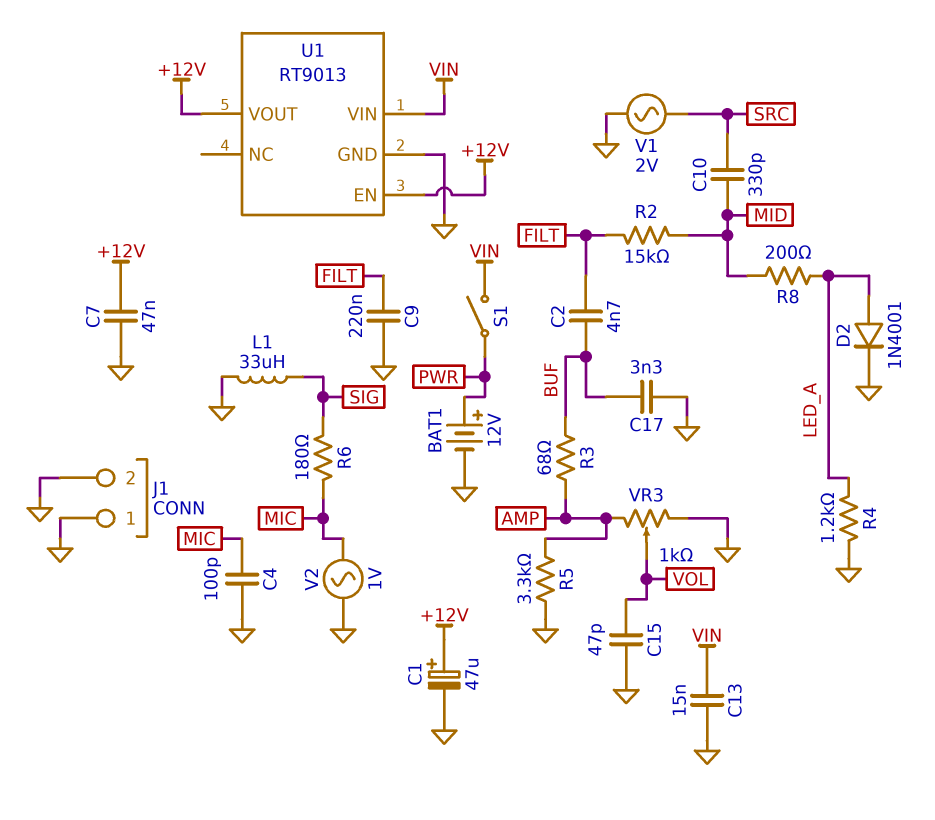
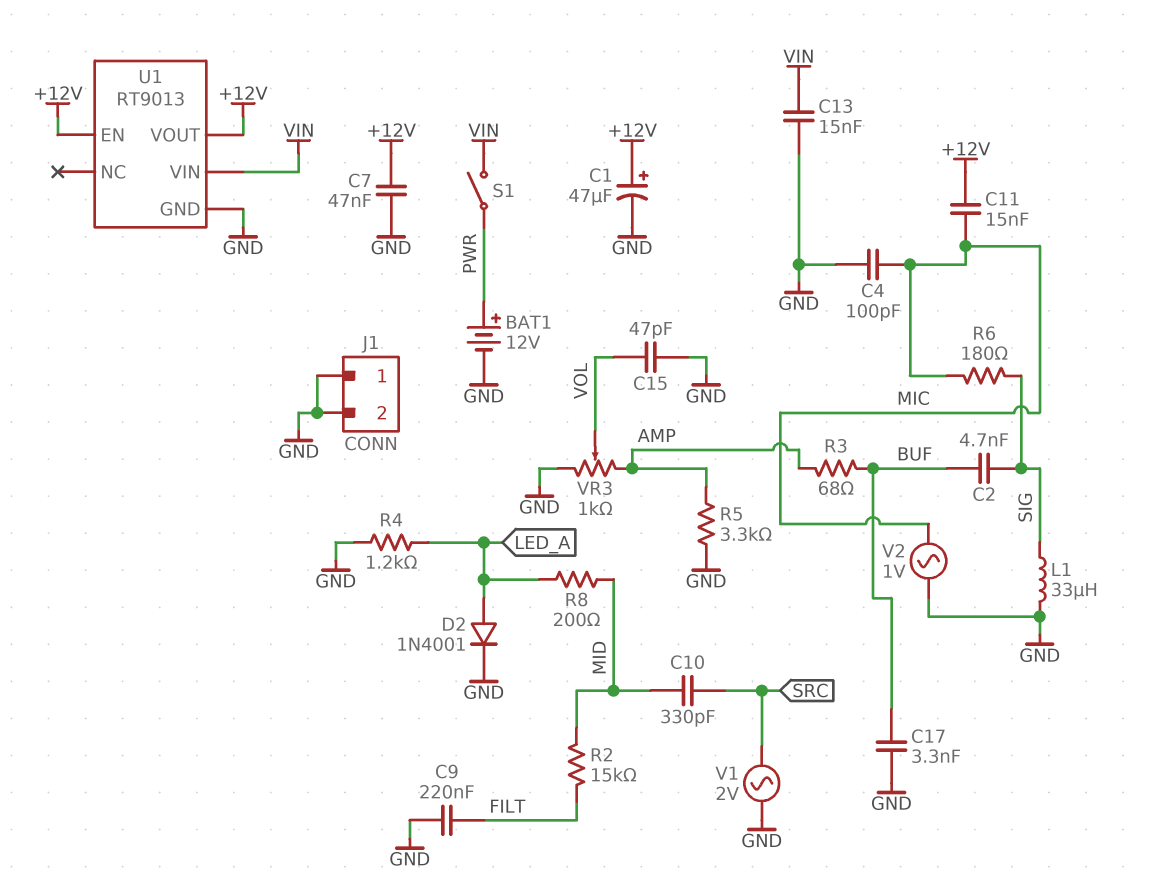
C2: 4.7nF (BUF, FILT) -> 4.7nF (BUF, SIG)
C11: none -> 15nF (+12V, MIC)

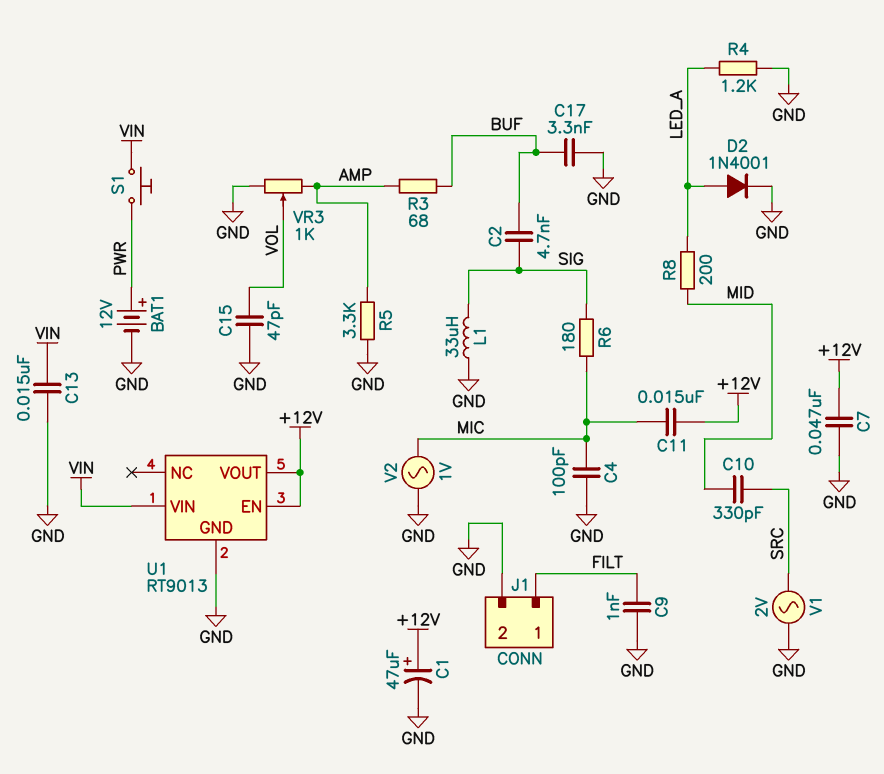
C9: 220nF (FILT, GND) -> 1nF (FILT, GND)
J1 pin 1: GND -> FILT
R2: 15k (FILT, MID) -> none
S1: switch (PWR, VIN) -> button (PWR, VIN)

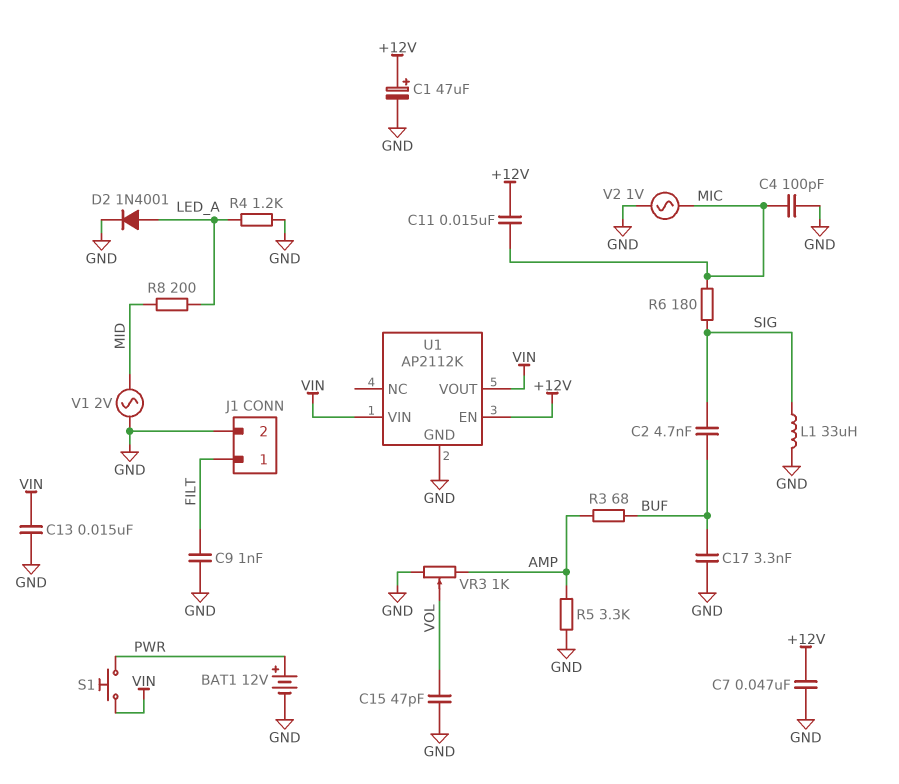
C10: 330pF (MID, SRC) -> none
U1: RT9013 -> AP2112K
U1 pin VOUT: +12V -> VIN
V1: AC 2V (GND, SRC) -> AC 2V (GND, MID)

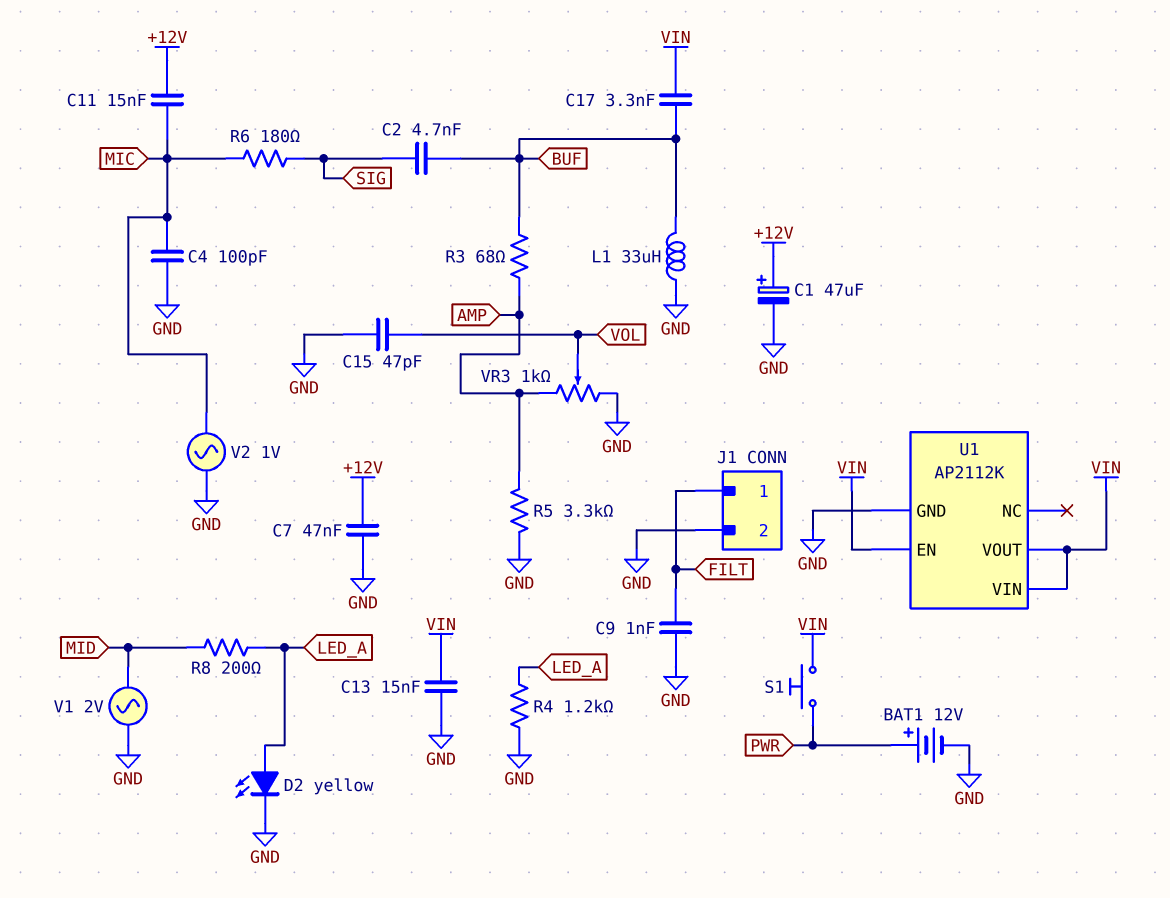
C17: 3.3nF (BUF, GND) -> 3.3nF (BUF, VIN)
D2: diode 1N4001 (A LED_A, K GND) -> LED yellow (A LED_A, K GND)
L1: 33uH (GND, SIG) -> 33uH (BUF, GND)
U1 pin EN: +12V -> VIN

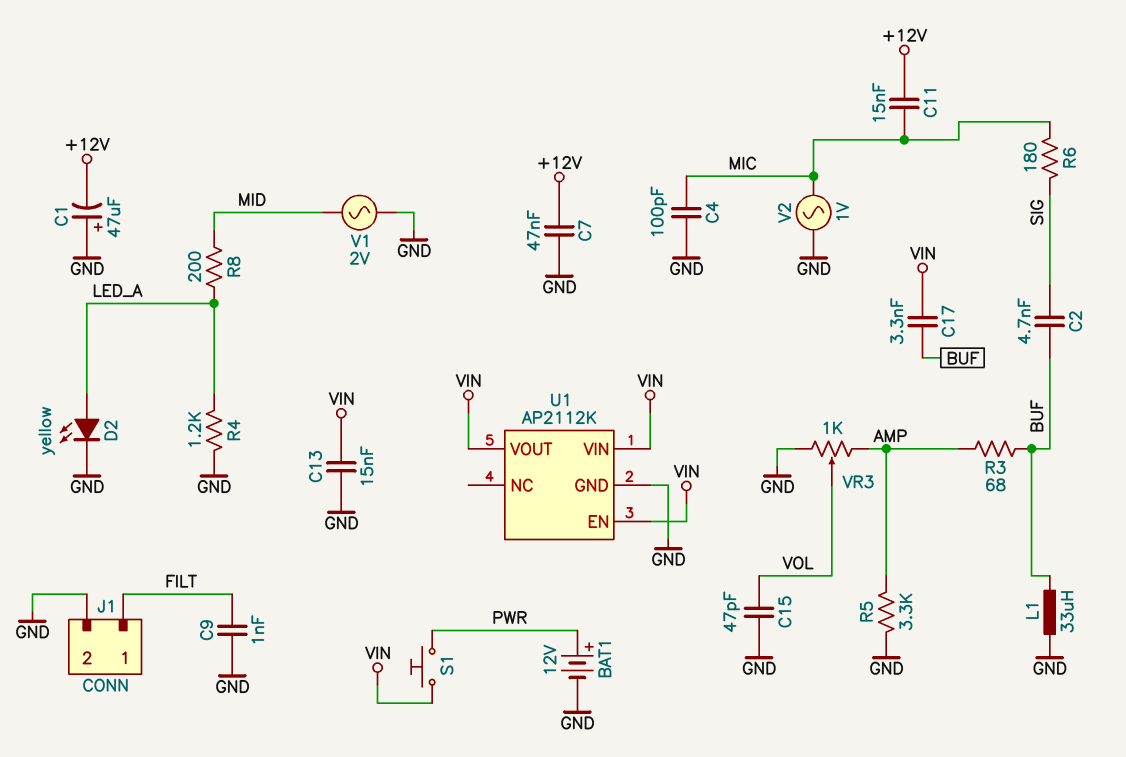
C1: 47uF (plus +12V, minus GND) -> 47uF (plus GND, minus +12V)

